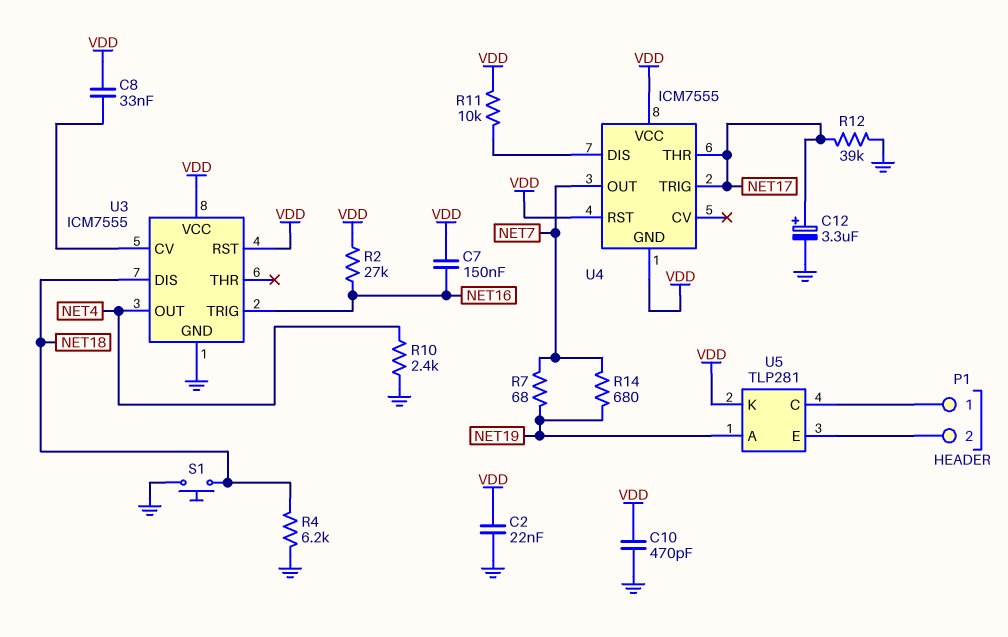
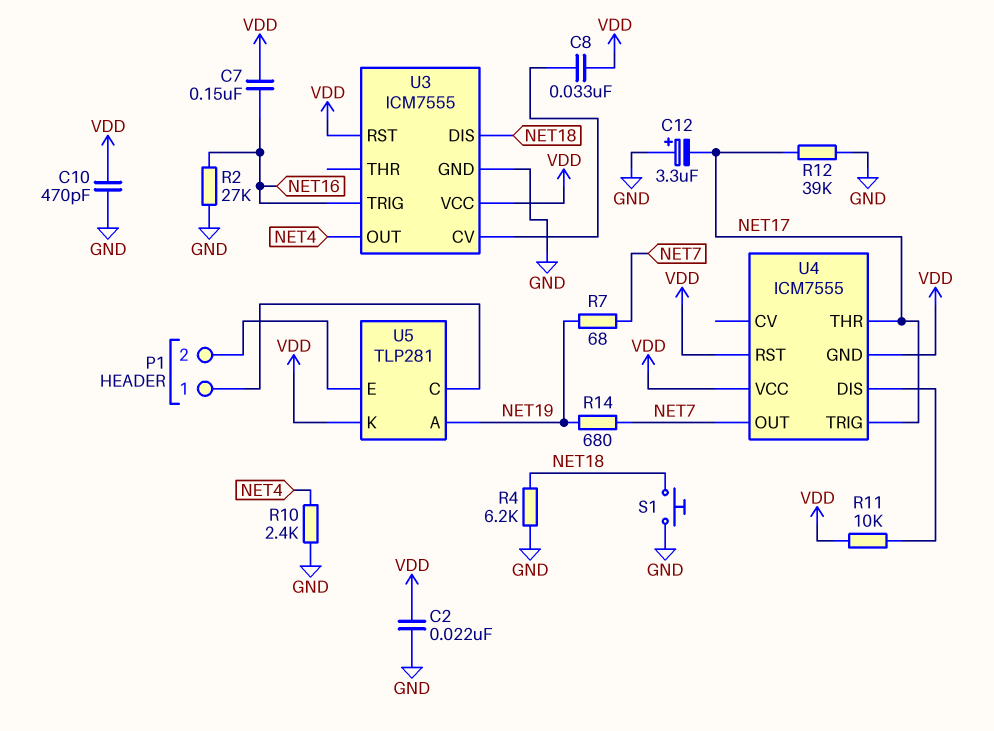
C12: 3.3uF (plus NET17, minus GND) -> 3.3uF (plus GND, minus NET17)
R2: 27k (NET16, VDD) -> 27k (GND, NET16)

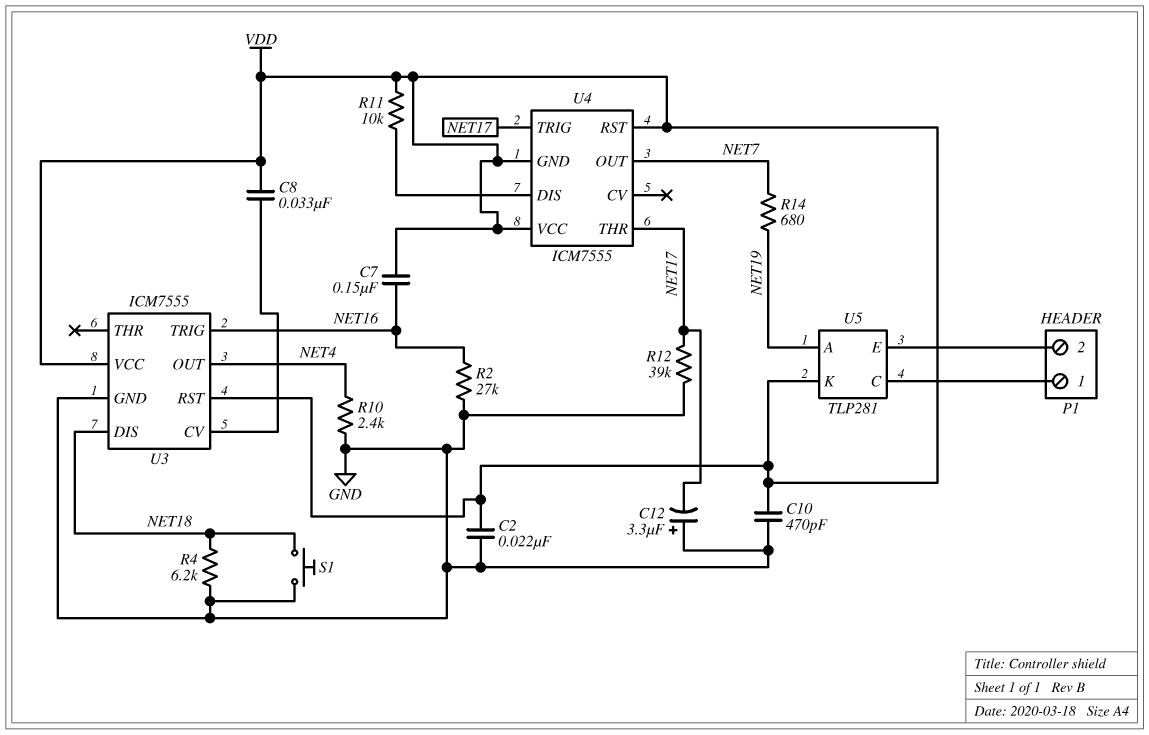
R7: 68 (NET7, NET19) -> none

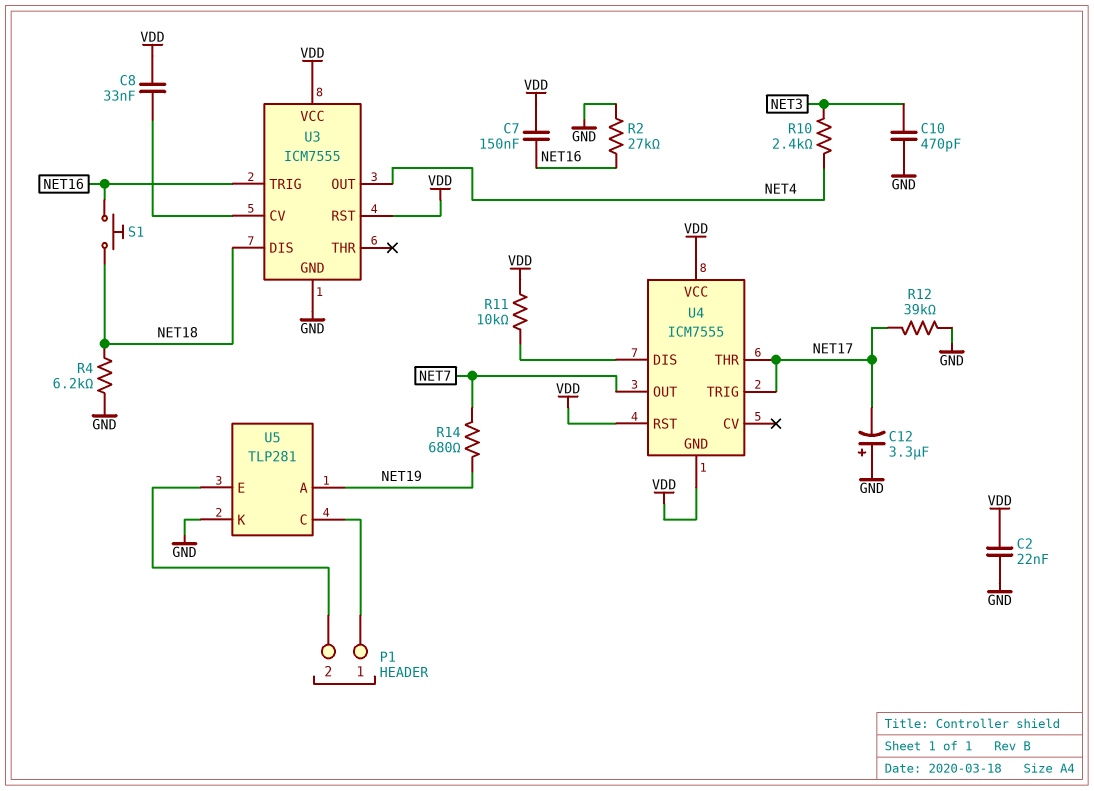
C10: 470pF (GND, VDD) -> 470pF (GND, NET3)
R10: 2.4k (GND, NET4) -> 2.4k (NET3, NET4)
S1: button (GND, NET18) -> button (NET16, NET18)
U5 pin K: VDD -> GND

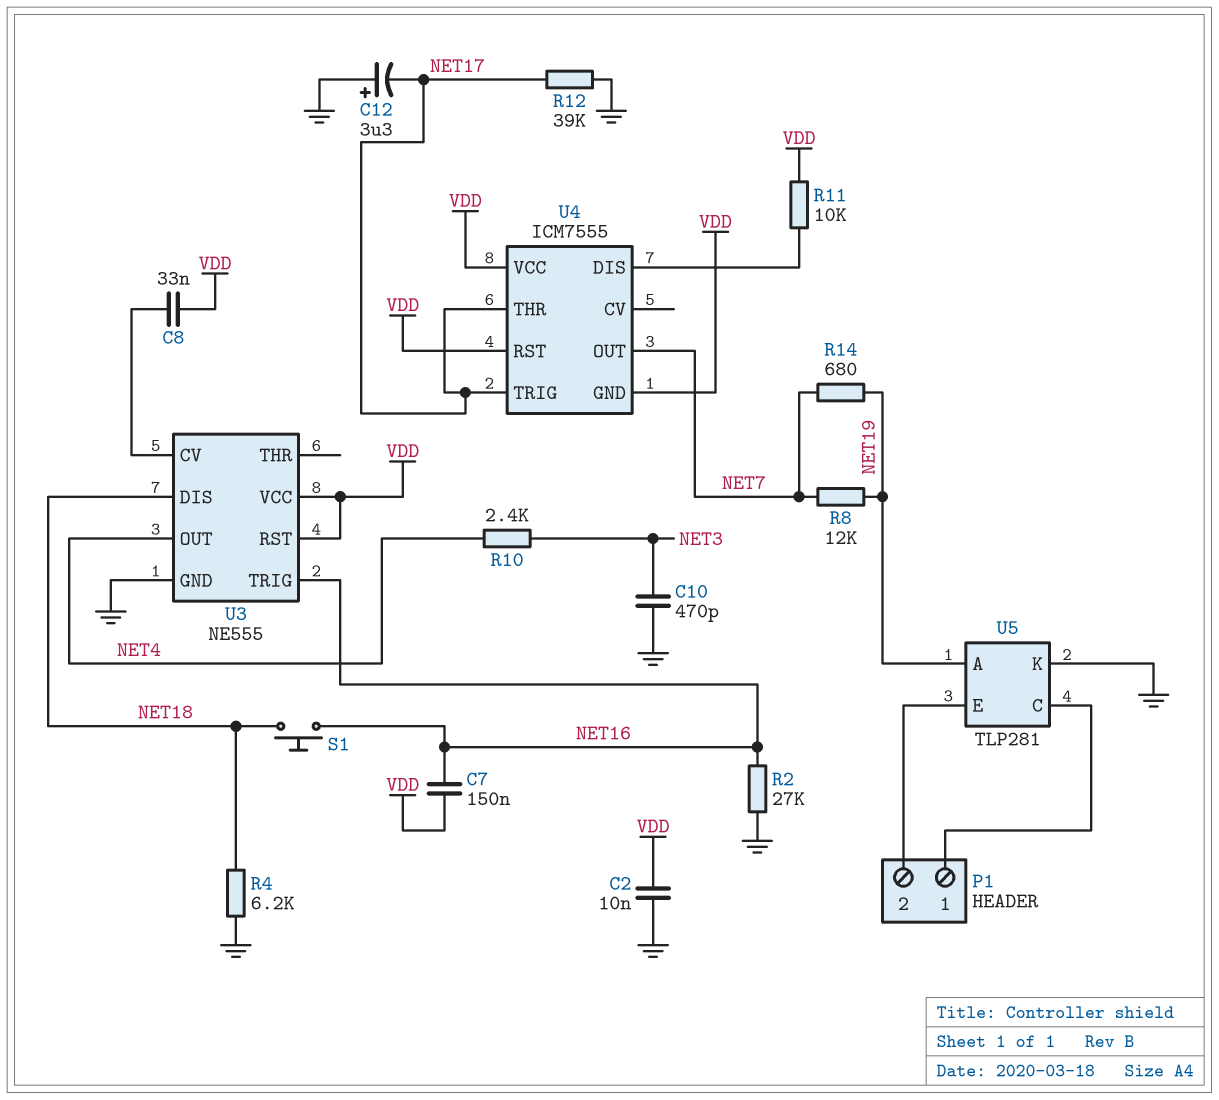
C2: 22nF (GND, VDD) -> 10nF (GND, VDD)
R8: none -> 12k (NET7, NET19)
U3: ICM7555 -> NE555

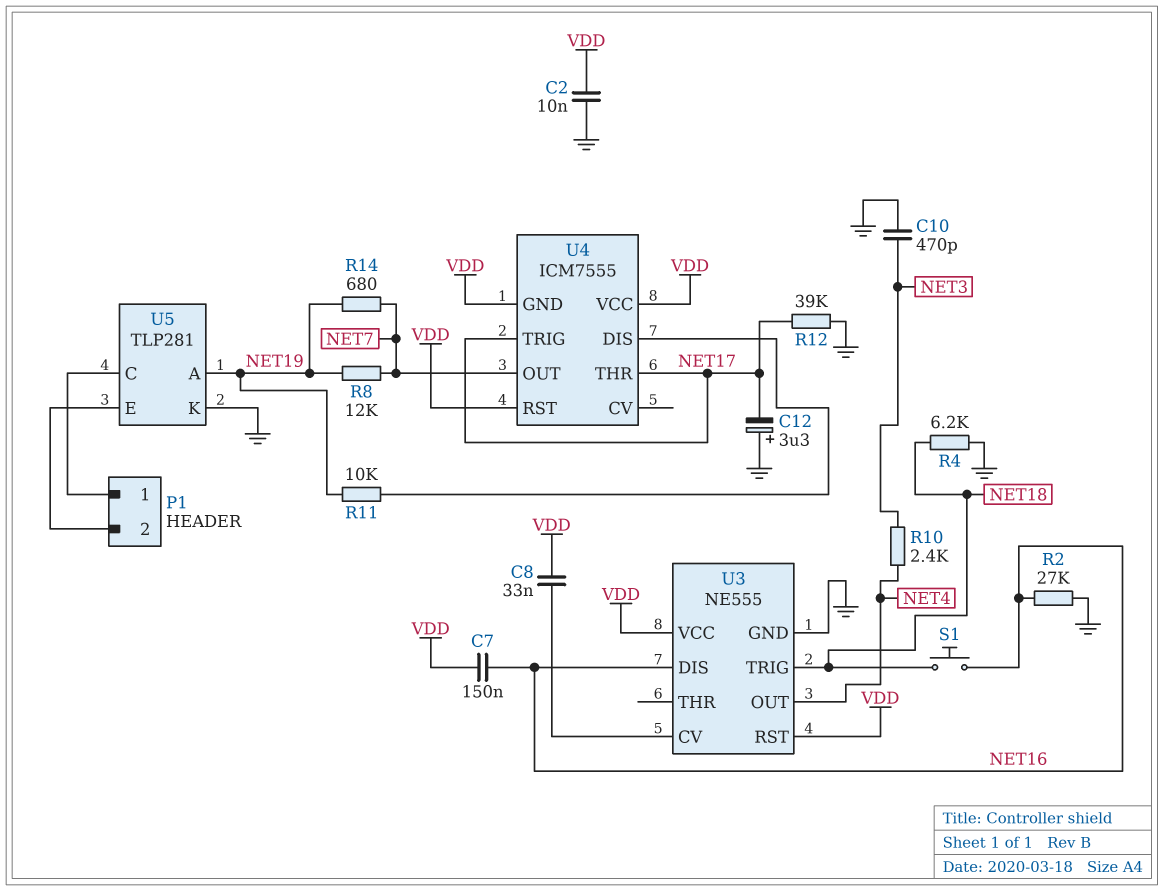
R11: 10k (U4/DIS, VDD) -> 10k (NET19, U4/DIS)
U3 pin DIS: NET18 -> NET16
U3 pin TRIG: NET16 -> NET18

